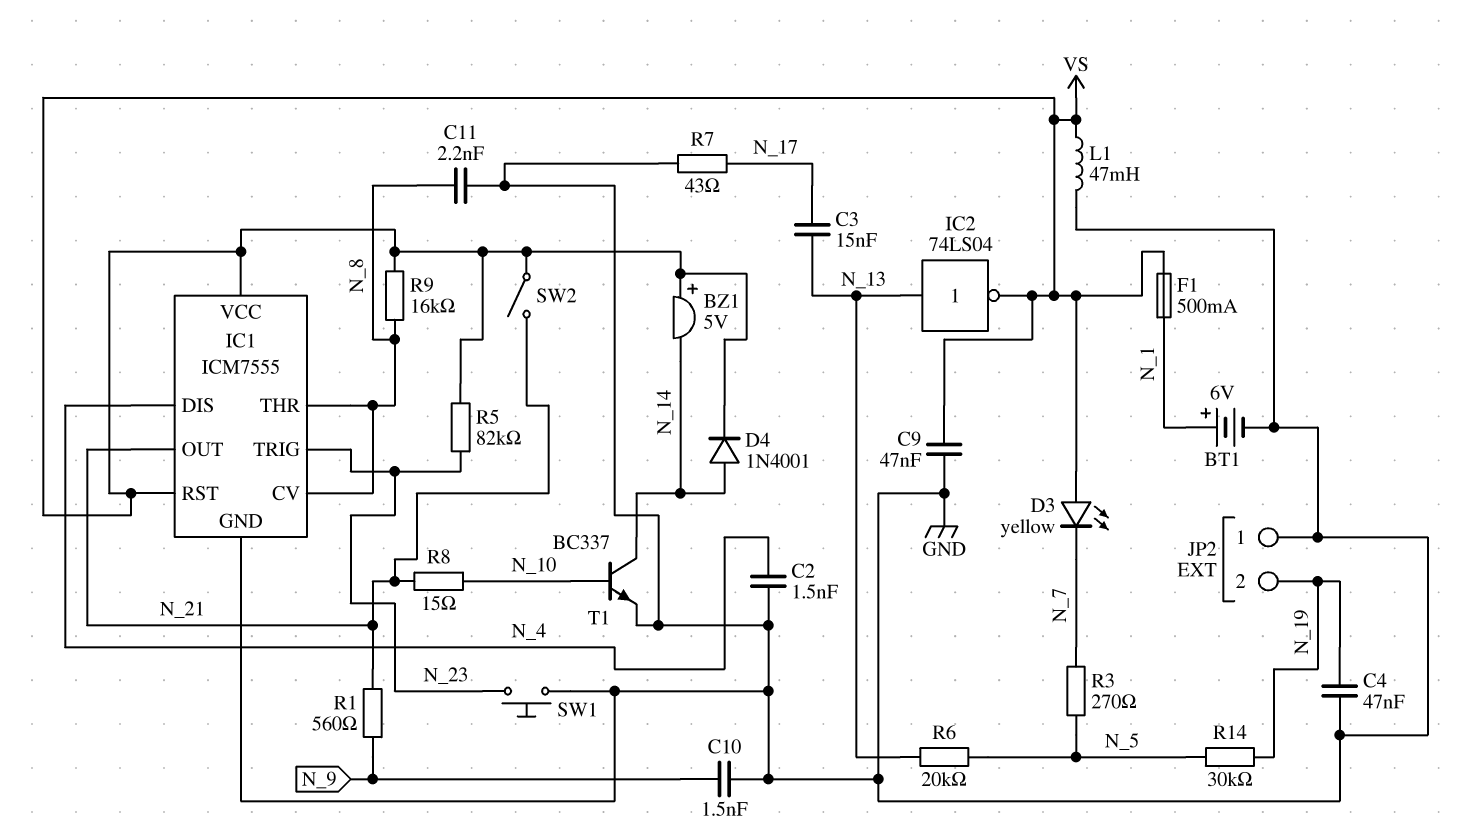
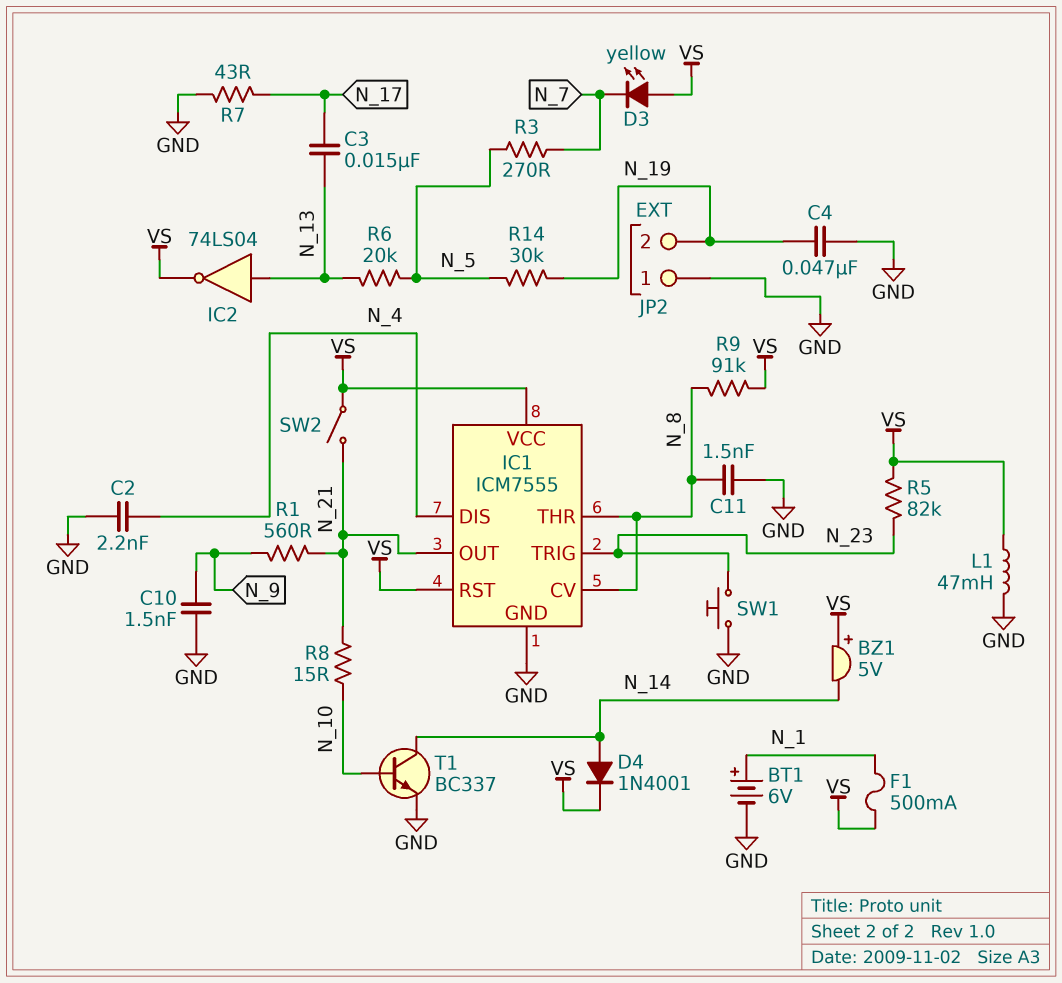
C2: 1.5nF (GND, N_4) -> 2.2nF (GND, N_4)
C9: 47nF (GND, VS) -> none
C11: 2.2nF (GND, N_8) -> 1.5nF (GND, N_8)
R9: 16k (N_8, VS) -> 91k (N_8, VS)

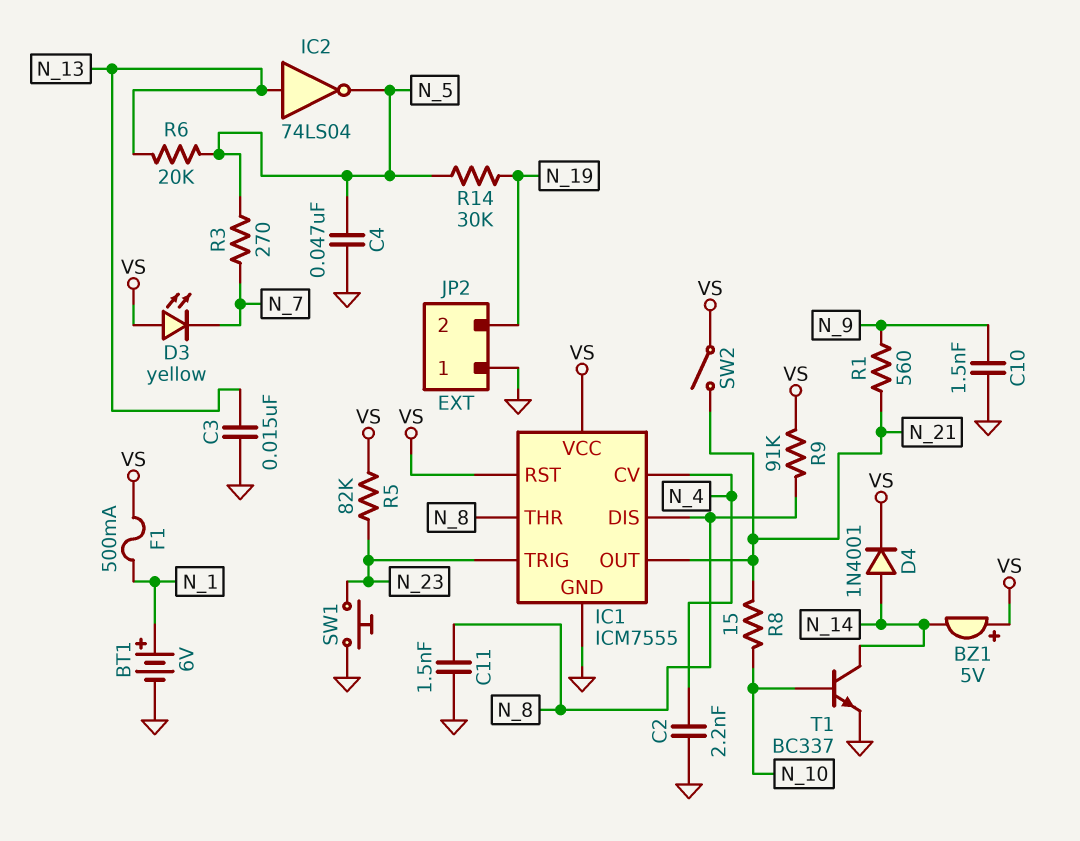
C3: 15nF (N_13, N_17) -> 15nF (GND, N_13)
C4: 47nF (GND, N_19) -> 47nF (GND, N_5)
IC1 pin CV: N_8 -> N_4
IC1 pin DIS: N_4 -> N_8
IC2: NOT 74LS04 (in N_13, out VS) -> NOT 74LS04 (in N_13, out N_5)
L1: 47mH (GND, VS) -> none
R7: 43 (GND, N_17) -> none

